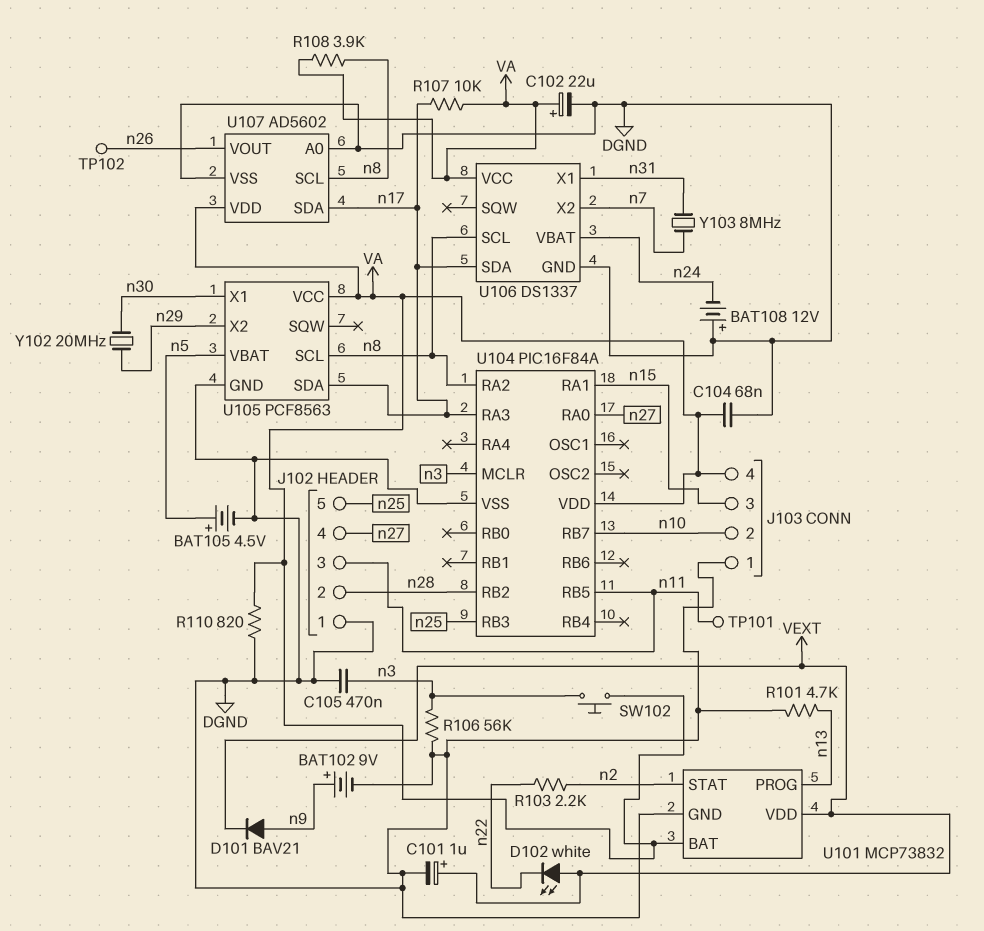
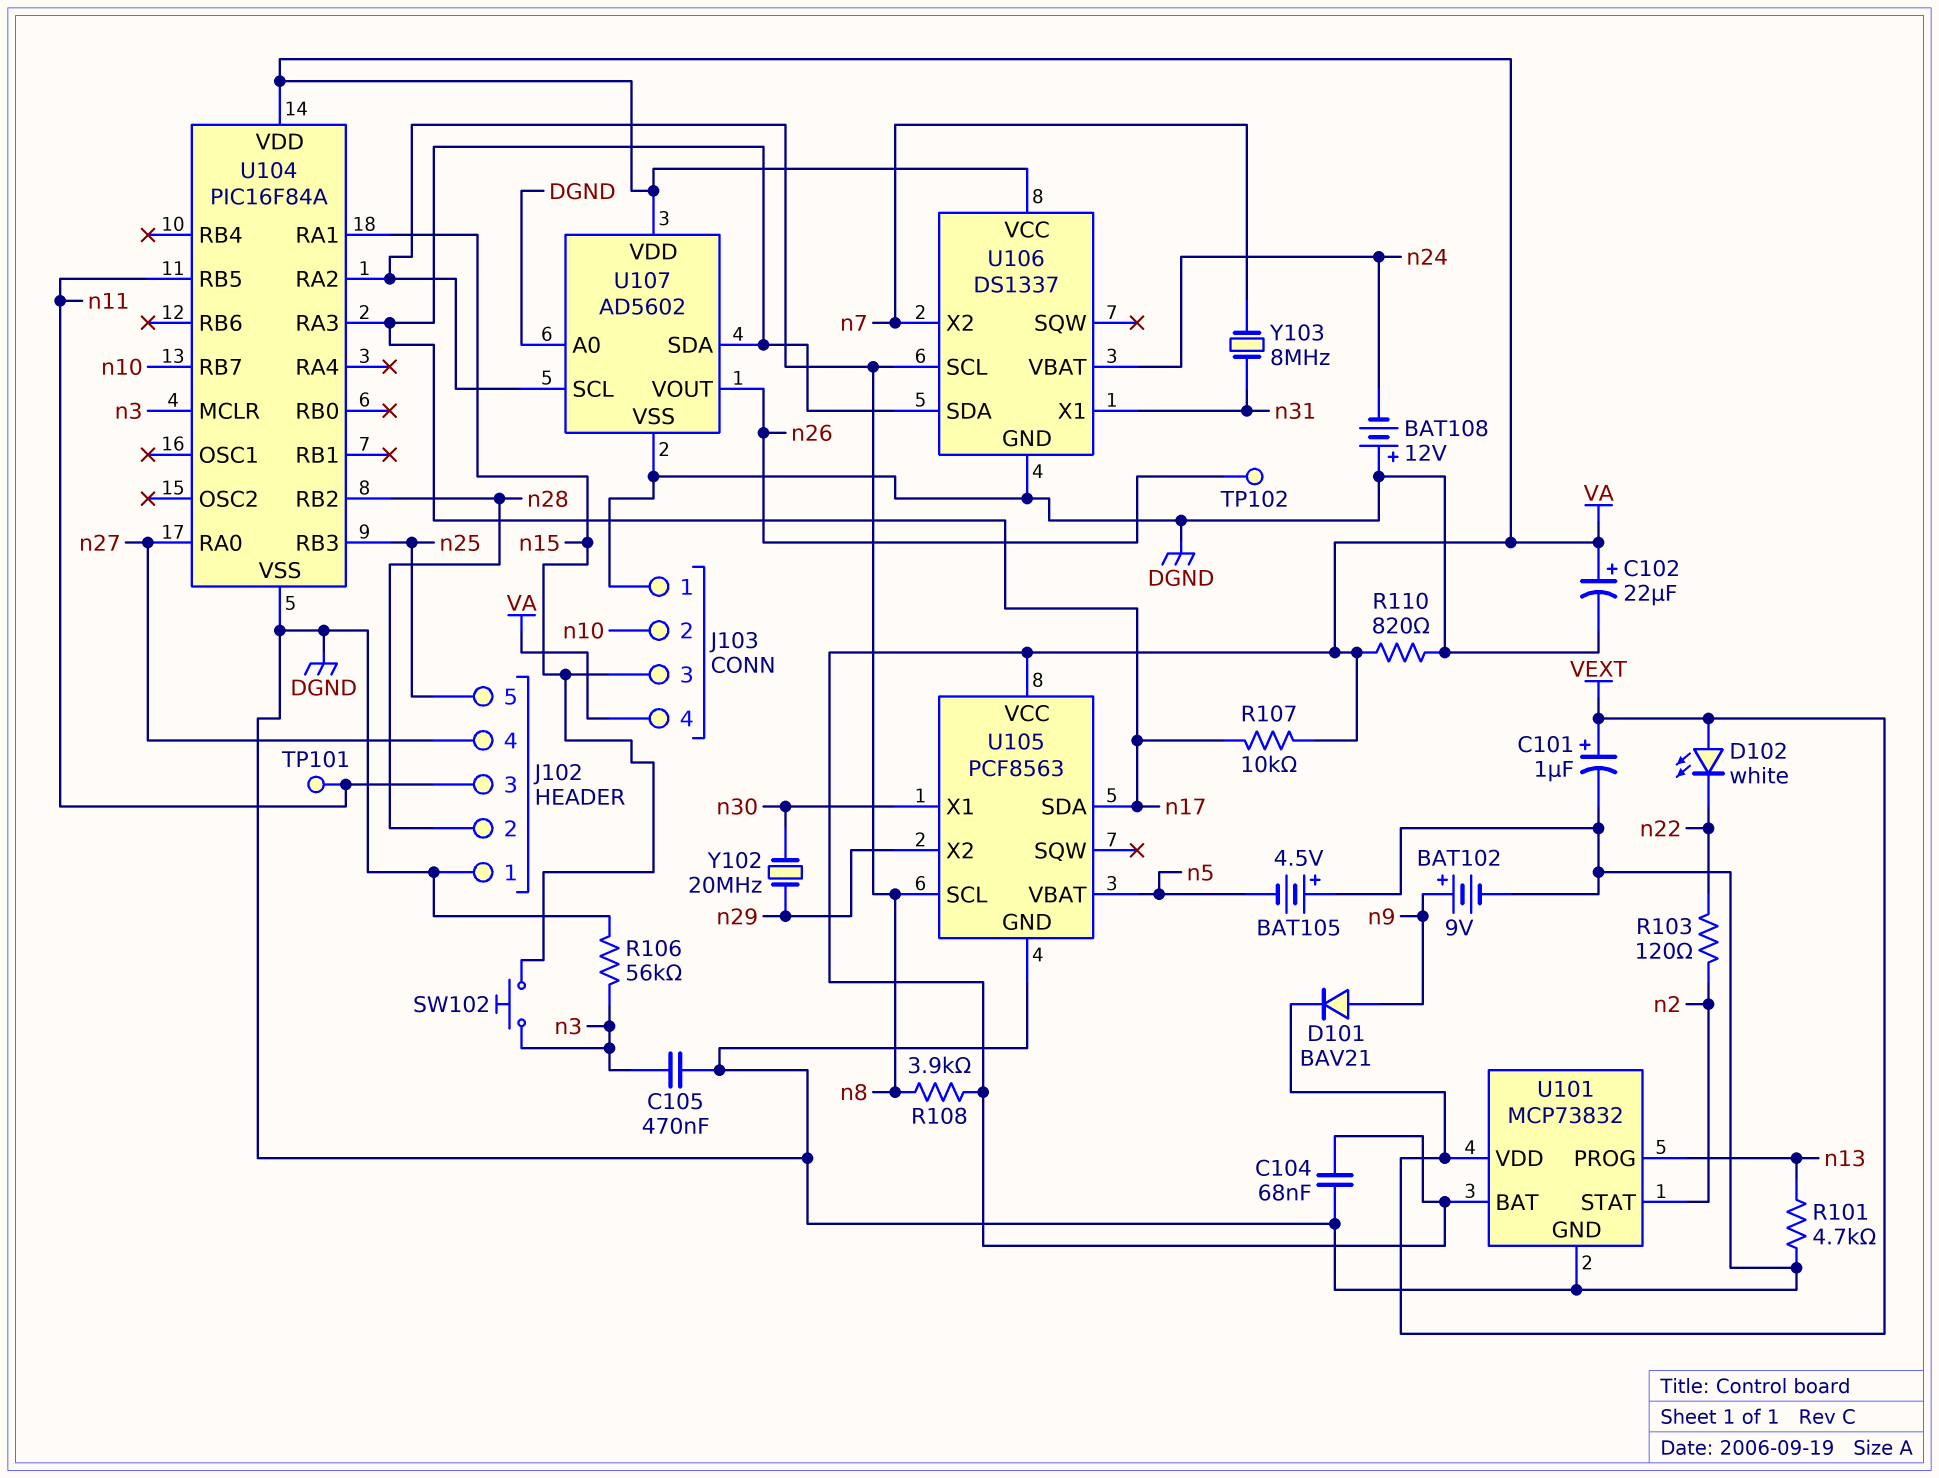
BAT105: 4.5V (plus n5, minus DGND) -> 4.5V (plus DGND, minus n5)
R103: 2.2k (n2, n22) -> 120 (n2, n22)
SW102: button (VA, n3) -> button (n3, n15)

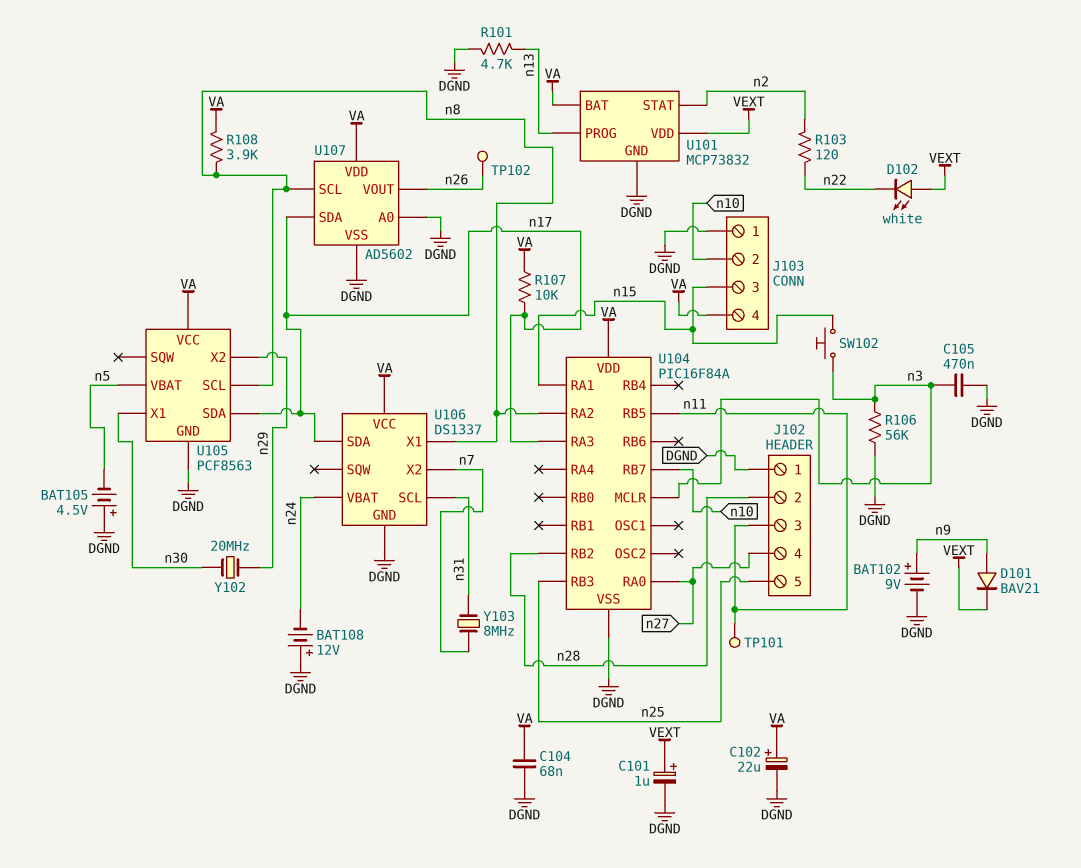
R110: 820 (DGND, VA) -> none
U106 pin SCL: n8 -> n31
U106 pin X1: n31 -> n8

